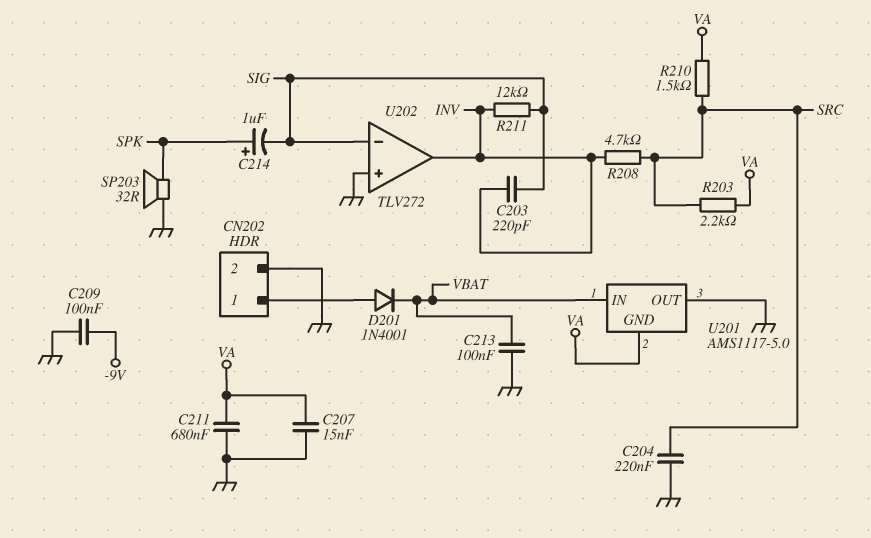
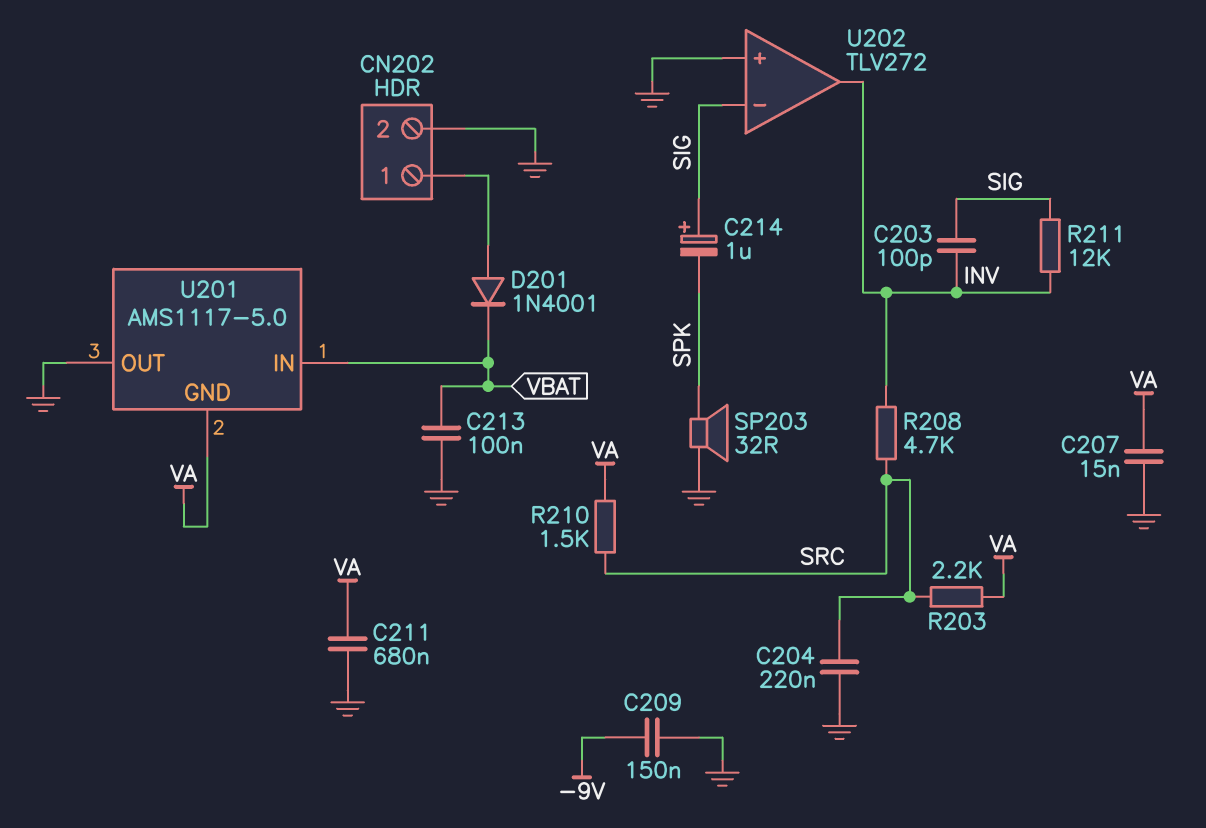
C203: 220pF (INV, SIG) -> 100pF (INV, SIG)
C209: 100nF (-9V, GND) -> 150nF (-9V, GND)
C214: 1uF (plus SPK, minus SIG) -> 1uF (plus SIG, minus SPK)

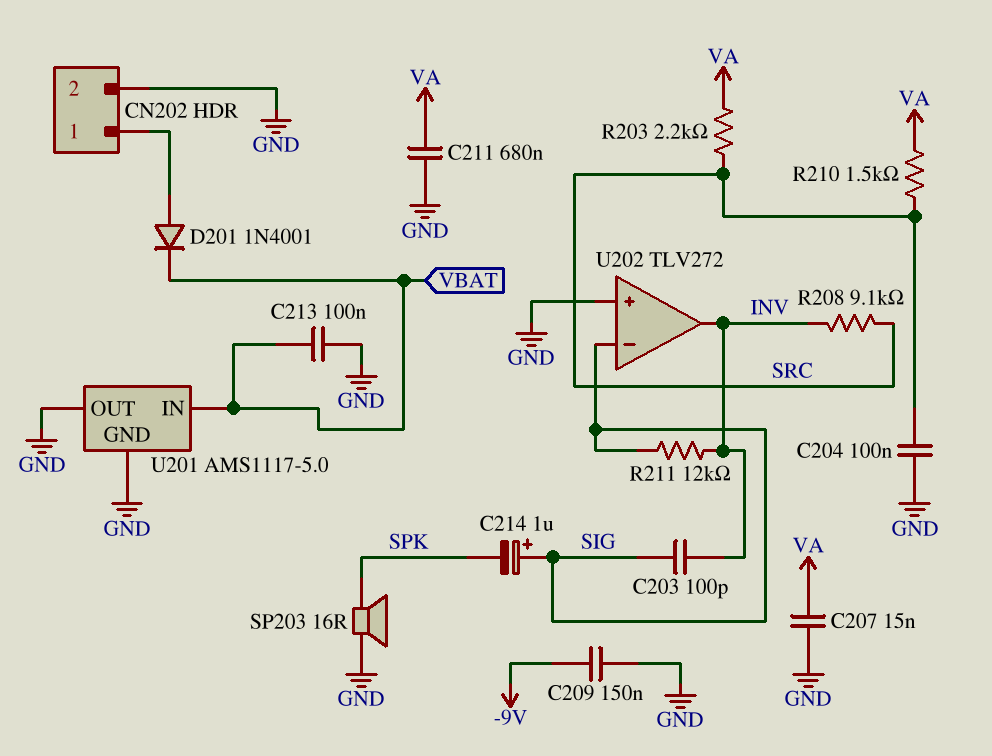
C204: 220nF (GND, SRC) -> 100nF (GND, SRC)
R208: 4.7k (INV, SRC) -> 9.1k (INV, SRC)
SP203: speaker 32R (GND, SPK) -> speaker 16R (GND, SPK)
U201 pin GND: VA -> GND

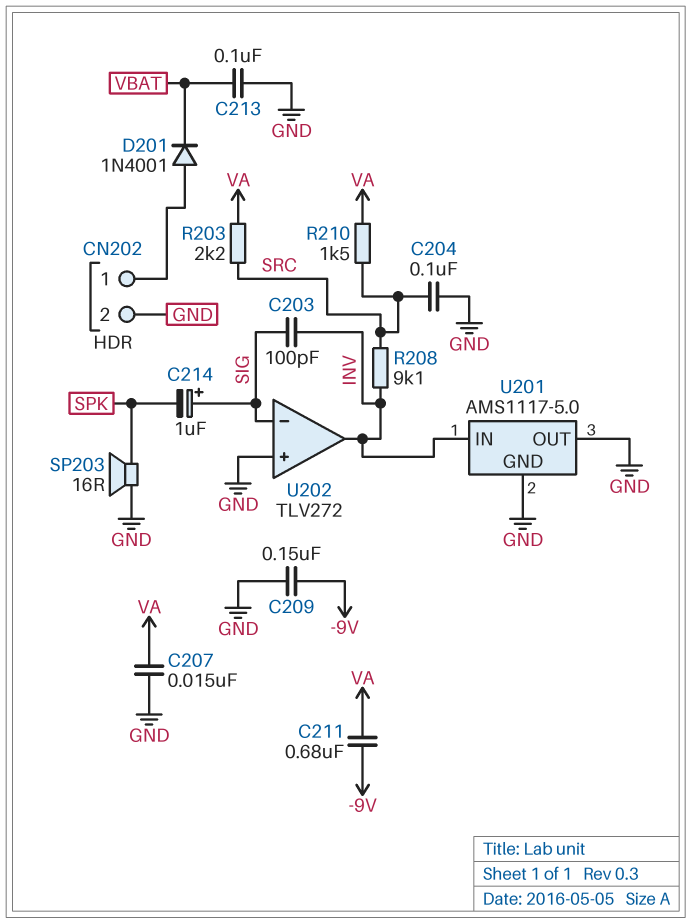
C211: 680nF (GND, VA) -> 680nF (-9V, VA)
R211: 12k (INV, SIG) -> none
U201 pin IN: VBAT -> INV

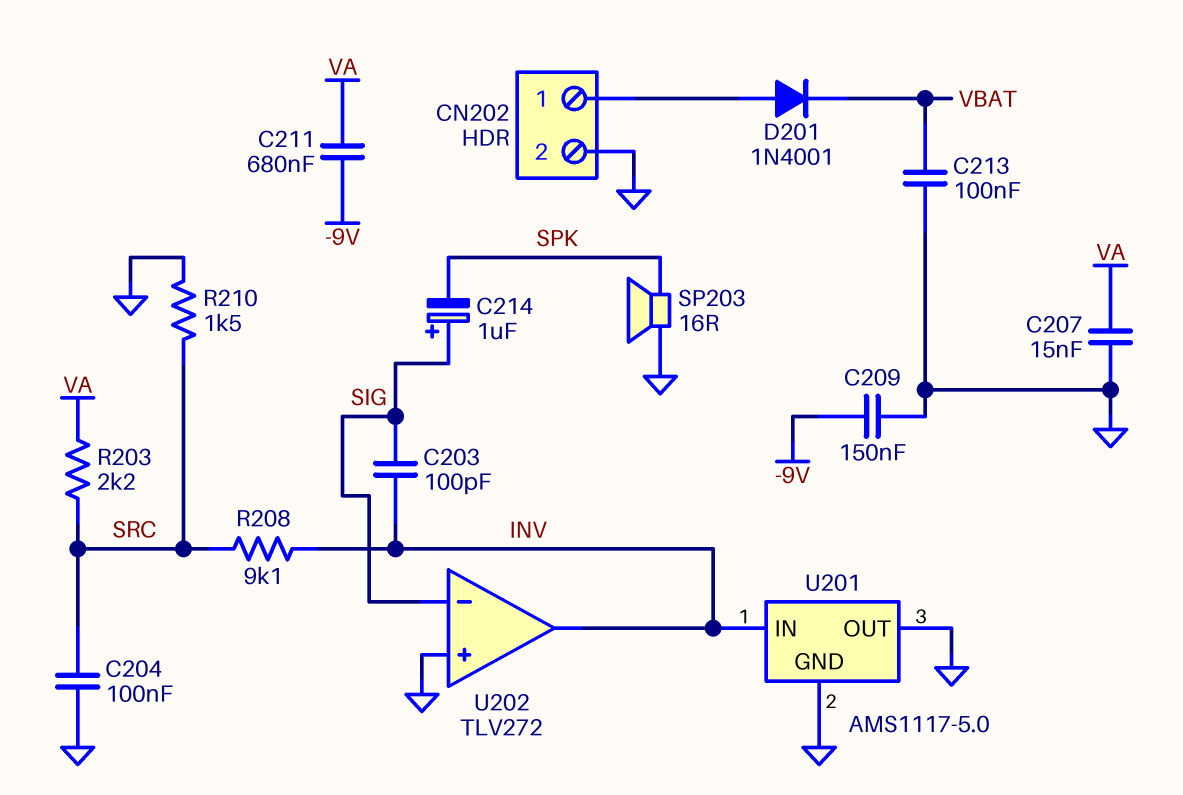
R210: 1.5k (SRC, VA) -> 1.5k (GND, SRC)

